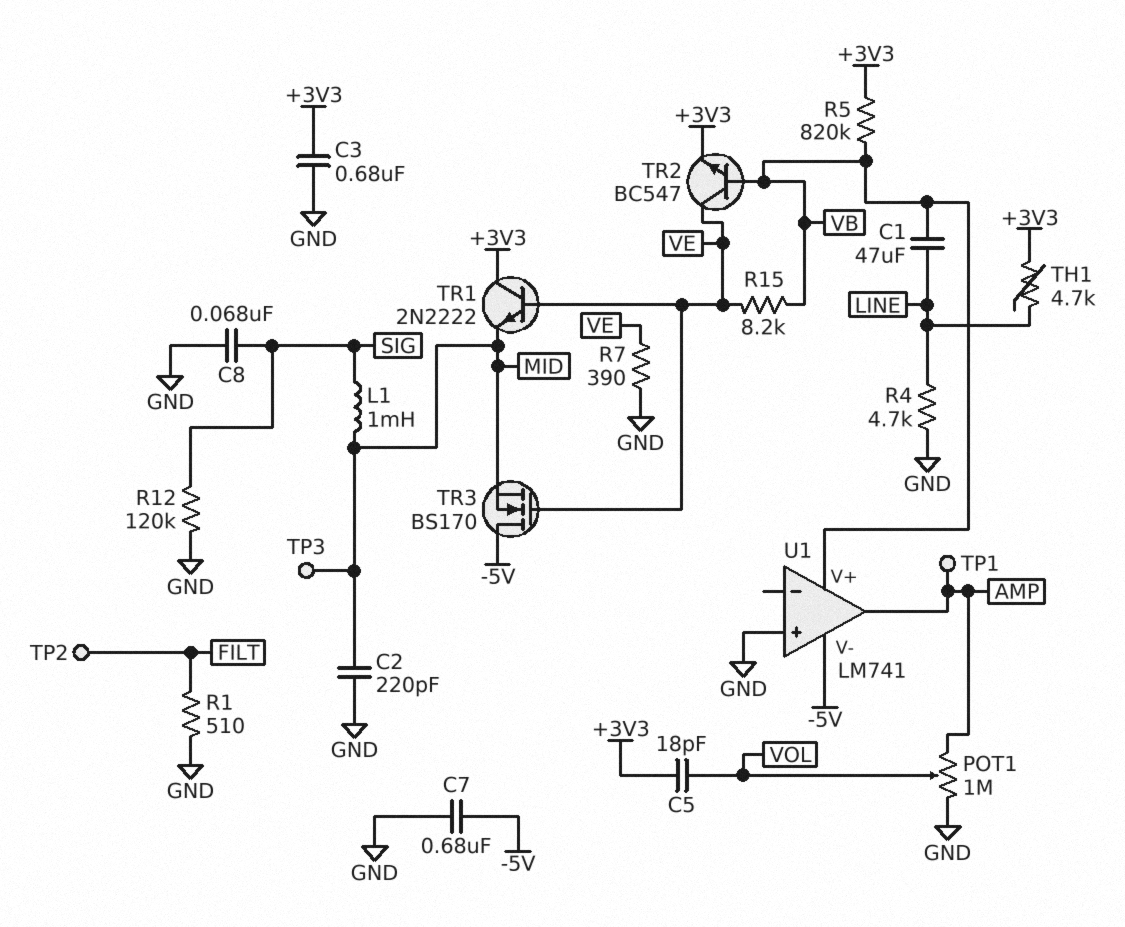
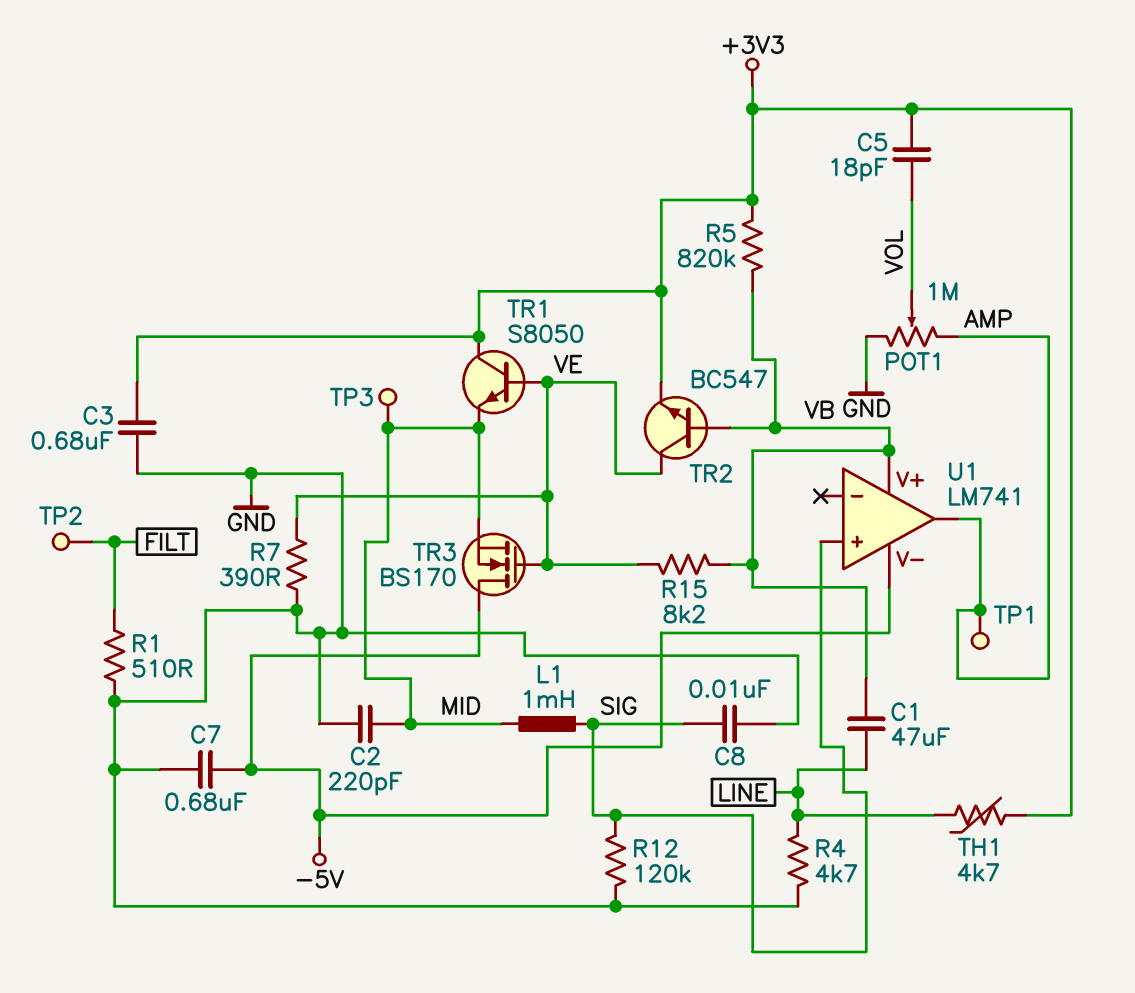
C8: 68nF (GND, SIG) -> 10nF (GND, SIG)
TR1: NPN 2N2222 (B VE, C +3V3, E MID) -> NPN S8050 (B VE, C +3V3, E MID)
U1 pin in+: GND -> SIG

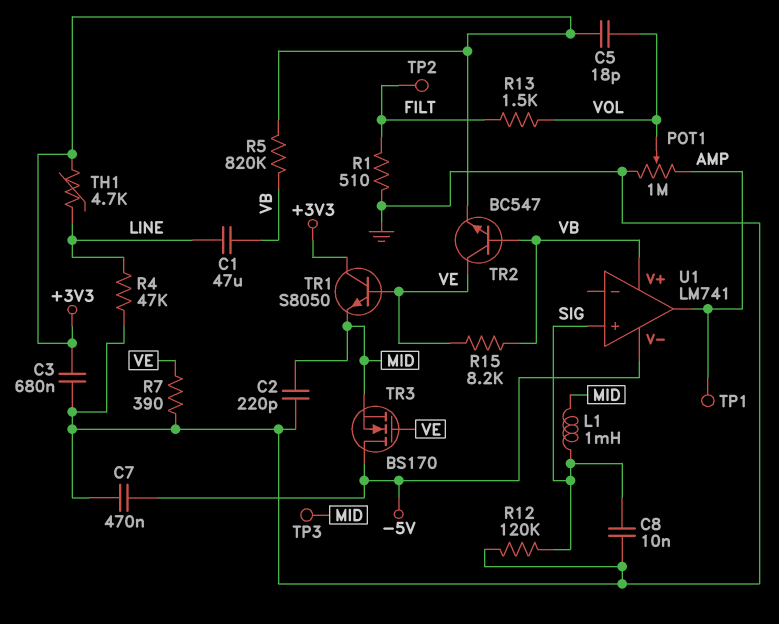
C7: 680nF (-5V, GND) -> 470nF (-5V, GND)
R4: 4.7k (GND, LINE) -> 47k (GND, LINE)
R13: none -> 1.5k (FILT, VOL)

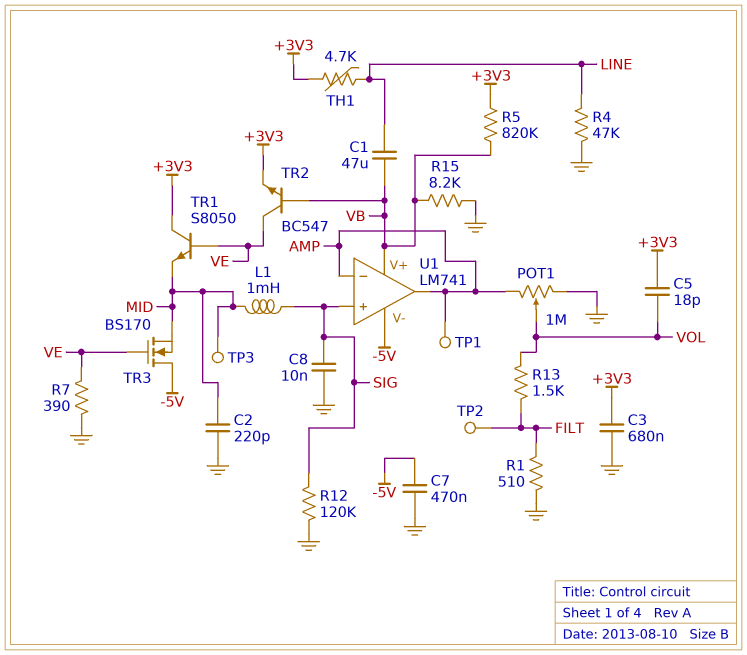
R15: 8.2k (VB, VE) -> 8.2k (GND, VB)
U1 pin in-: none -> AMP

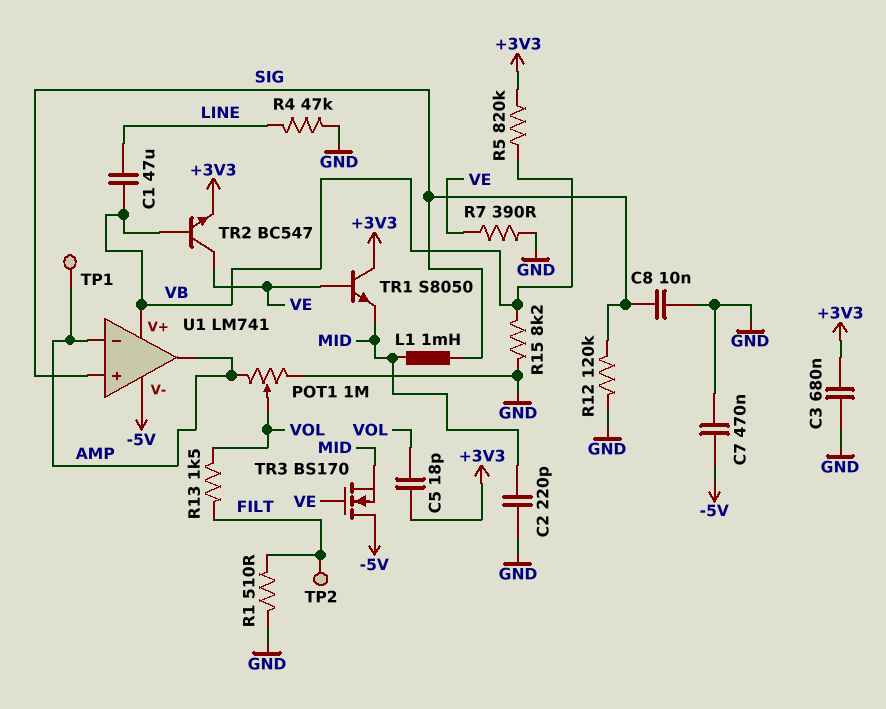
TH1: 4.7k (+3V3, LINE) -> none
TP3: test point (MID) -> none

